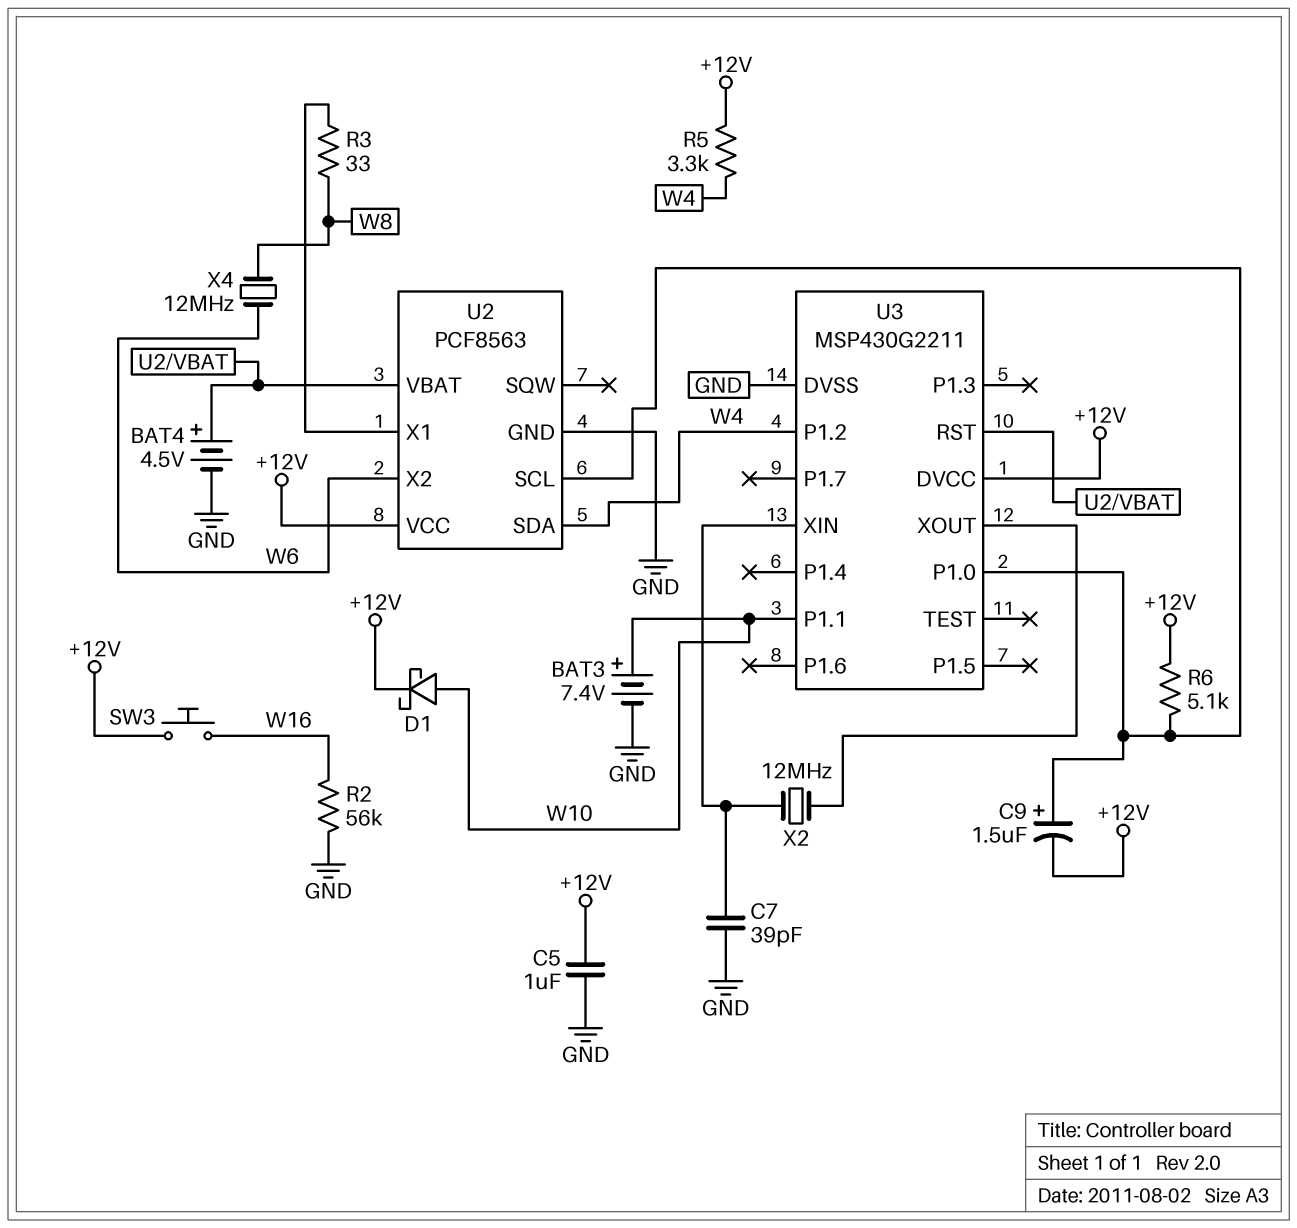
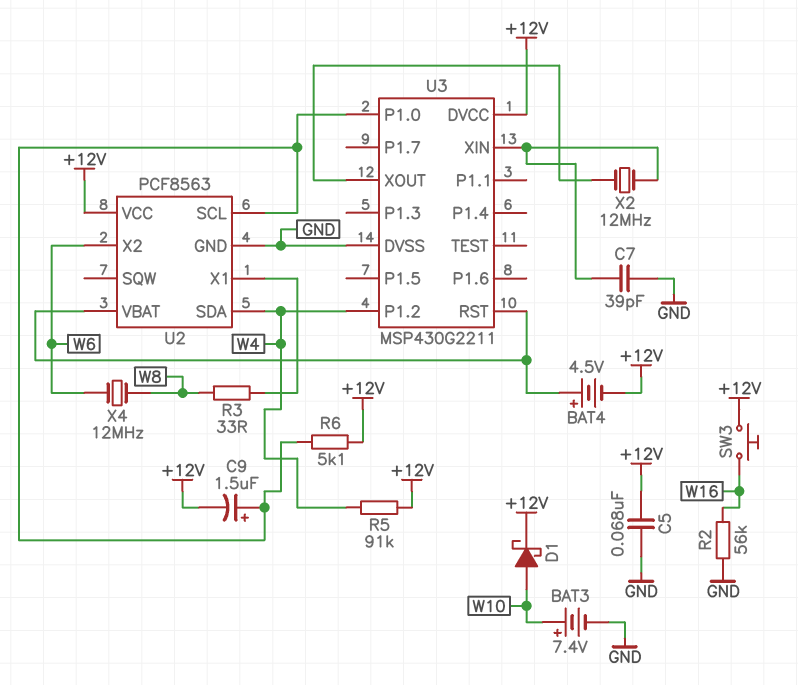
BAT4: 4.5V (plus U2/VBAT, minus GND) -> 4.5V (plus U2/VBAT, minus +12V)
C5: 1uF (+12V, GND) -> 68nF (+12V, GND)
R5: 3.3k (+12V, W4) -> 91k (+12V, W4)
U3 pin P1.1: W10 -> none

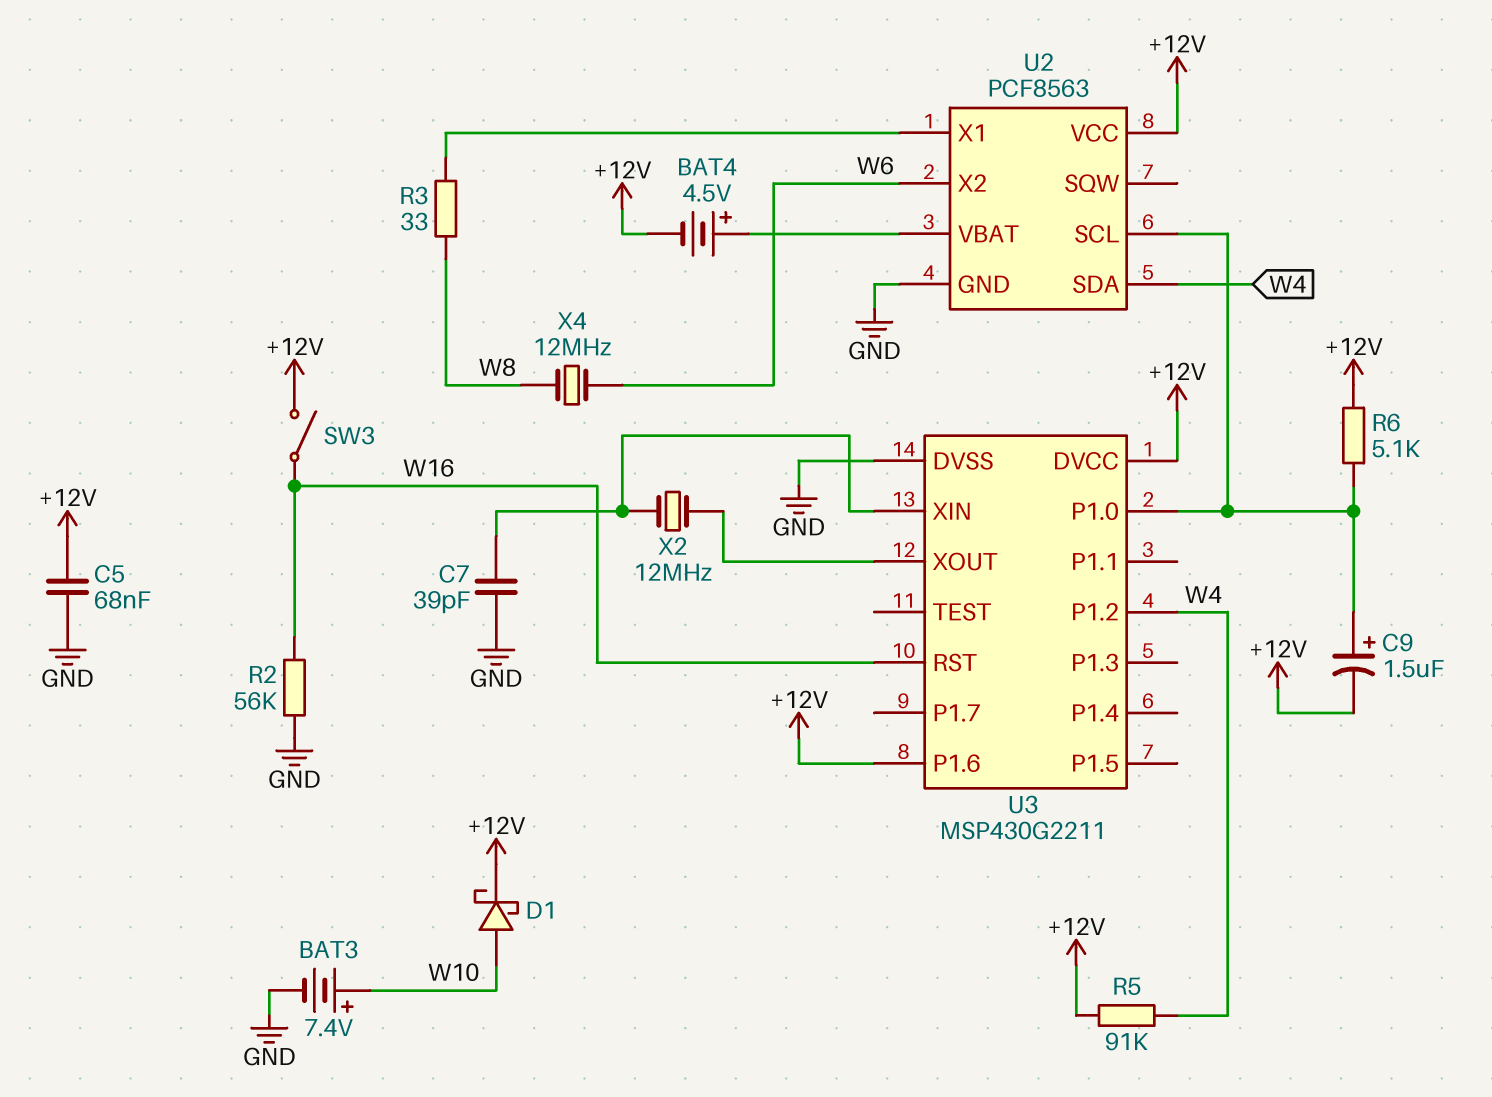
SW3: button (+12V, W16) -> switch (+12V, W16)
U3 pin P1.6: none -> +12V
U3 pin RST: U2/VBAT -> W16

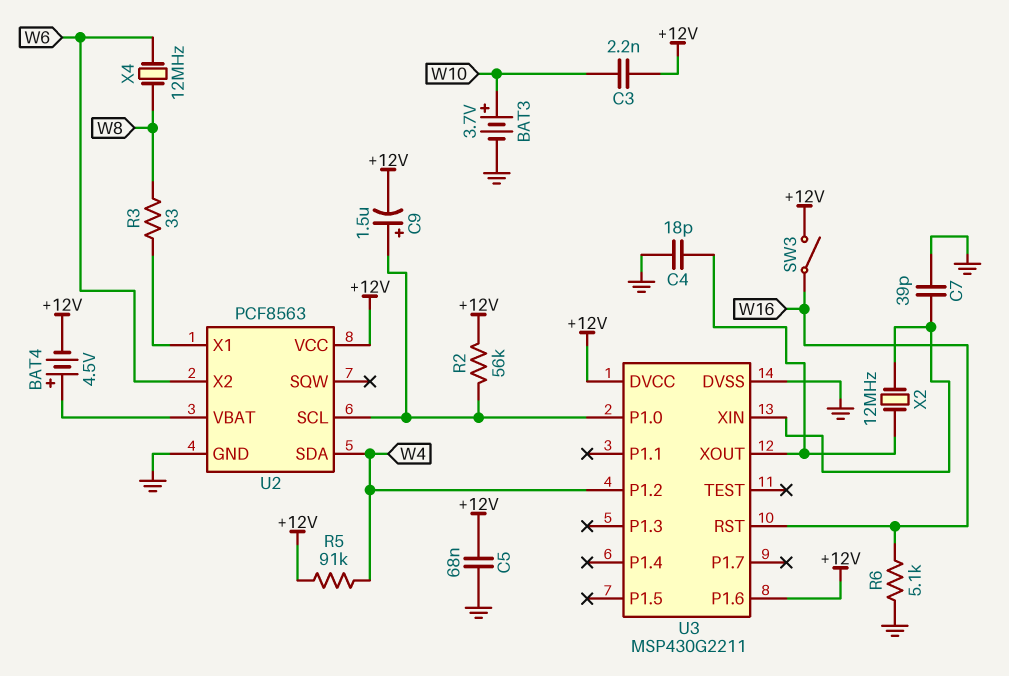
BAT3: 7.4V (plus W10, minus GND) -> 3.7V (plus W10, minus GND)
C3: none -> 2.2nF (+12V, W10)
C4: none -> 18pF (GND, U3/XOUT)
D1: schottky (A W10, K +12V) -> none
R2: 56k (GND, W16) -> 56k (+12V, U2/SCL)
R6: 5.1k (+12V, U2/SCL) -> 5.1k (GND, W16)

